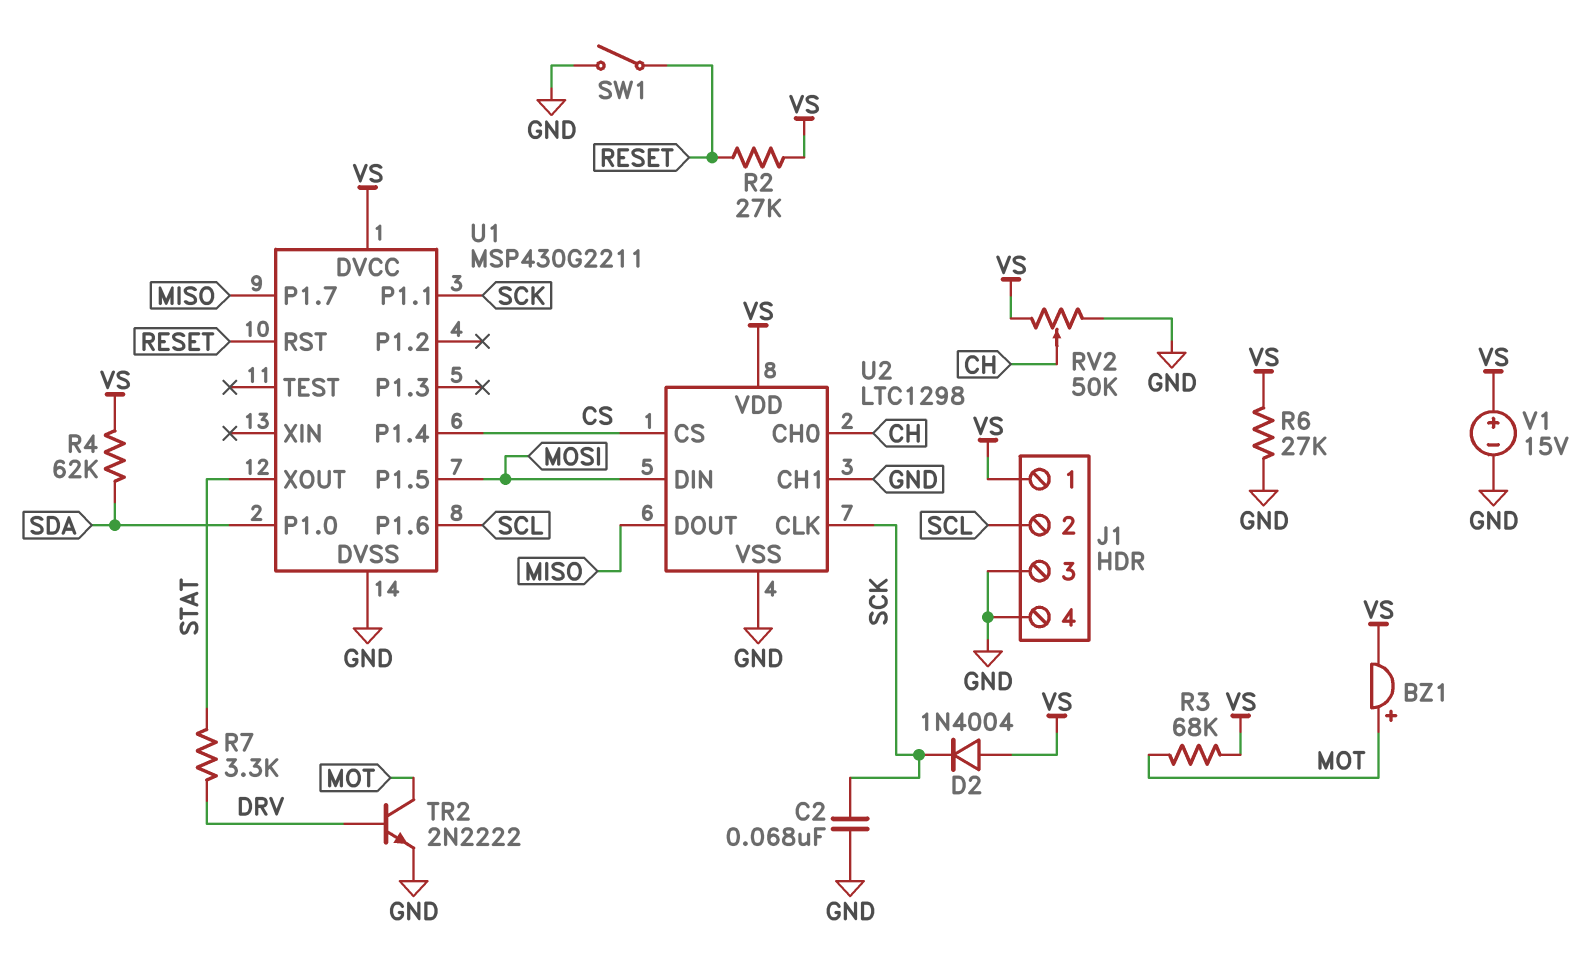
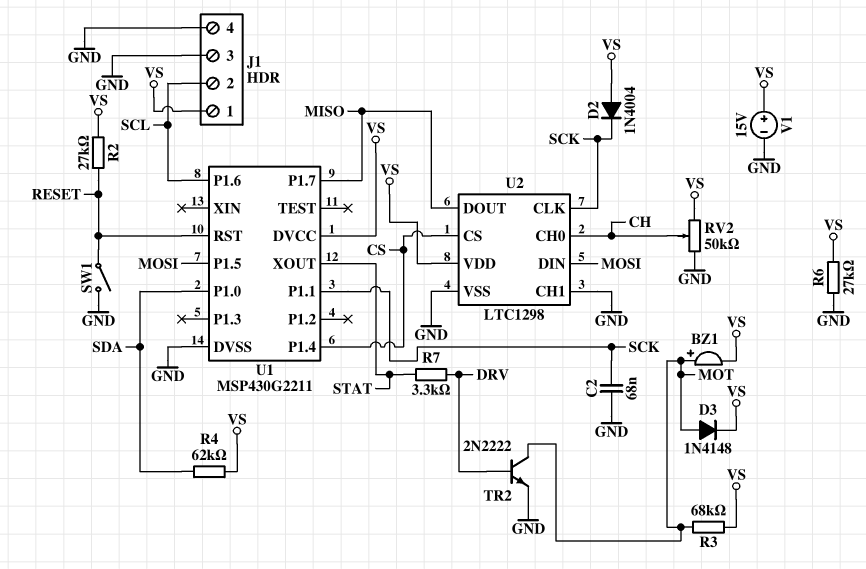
D3: none -> diode 1N4148 (A MOT, K VS)

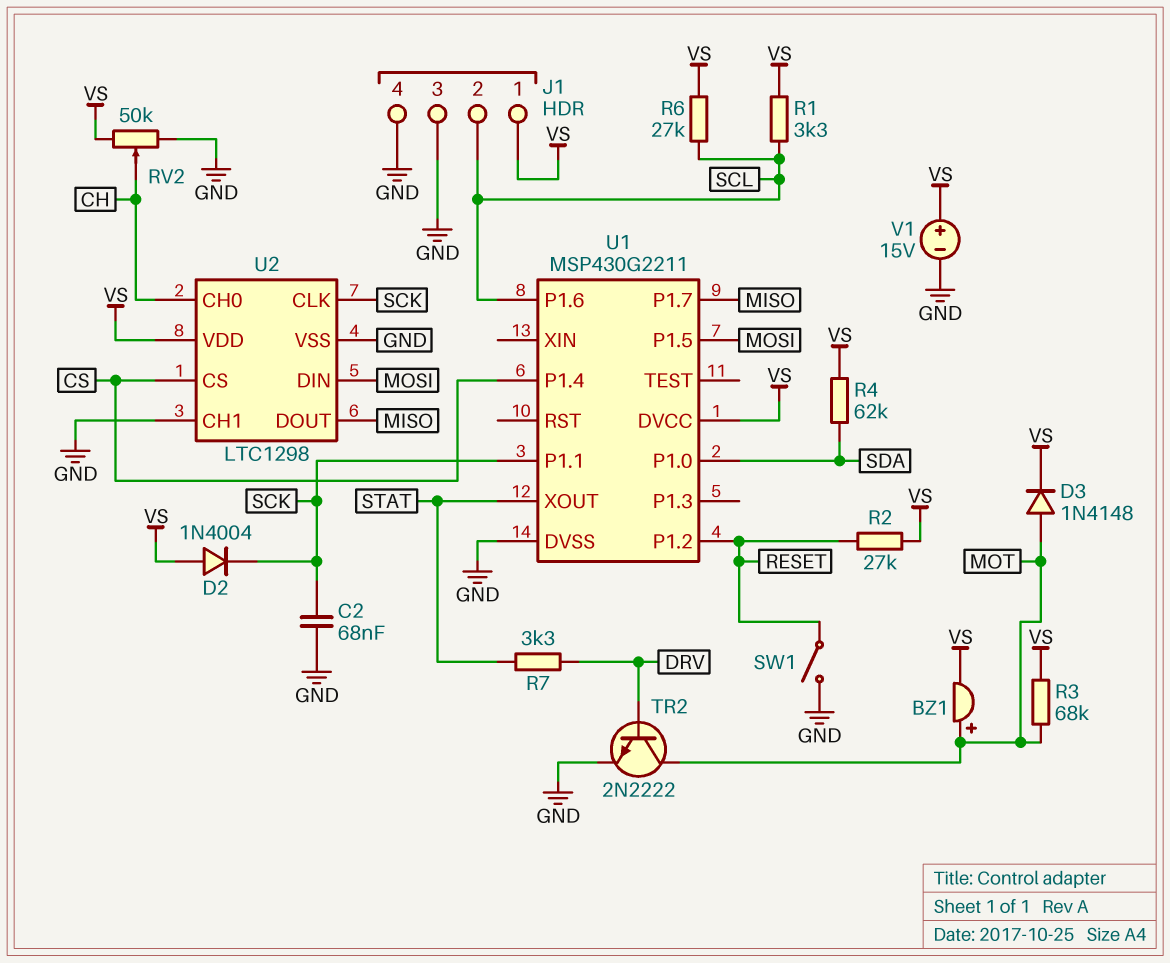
R1: none -> 3.3k (SCL, VS)
R6: 27k (GND, VS) -> 27k (SCL, VS)
U1 pin P1.2: none -> RESET
U1 pin RST: RESET -> none

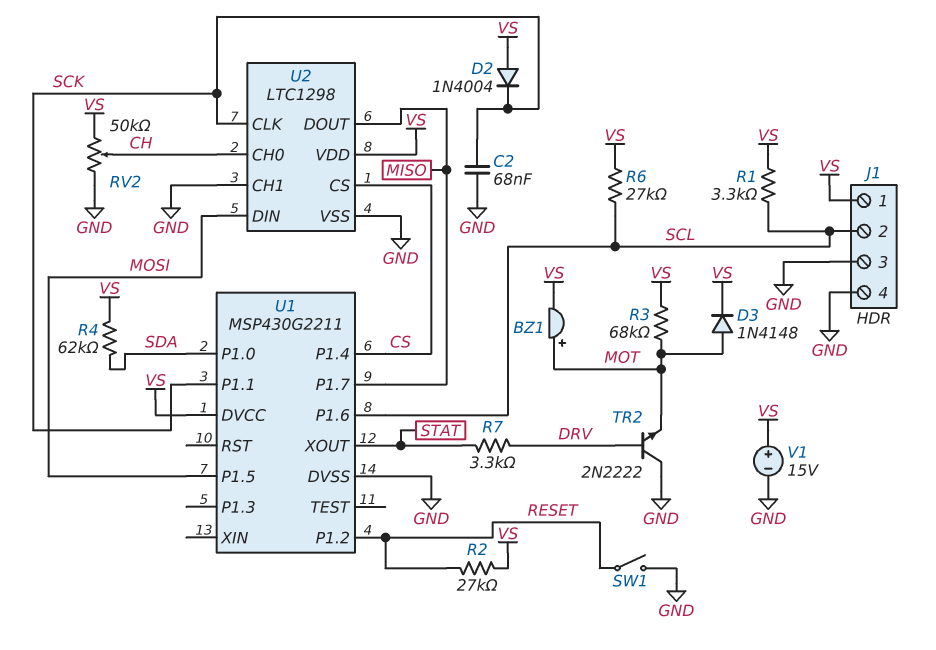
TR2: NPN 2N2222 (B DRV, C MOT, E GND) -> NPN 2N2222 (B DRV, C GND, E MOT)

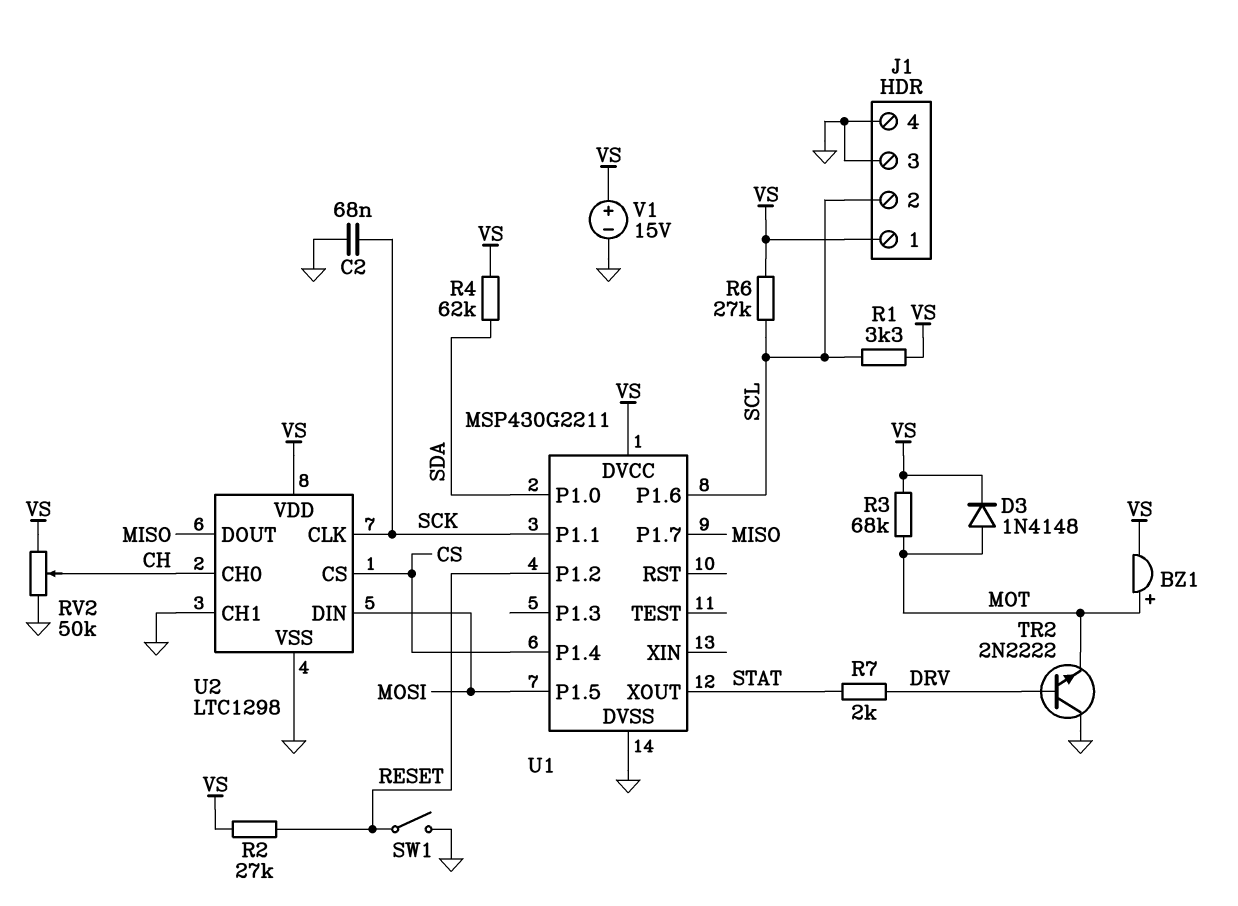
D2: diode 1N4004 (A VS, K SCK) -> none
R7: 3.3k (DRV, STAT) -> 2k (DRV, STAT)

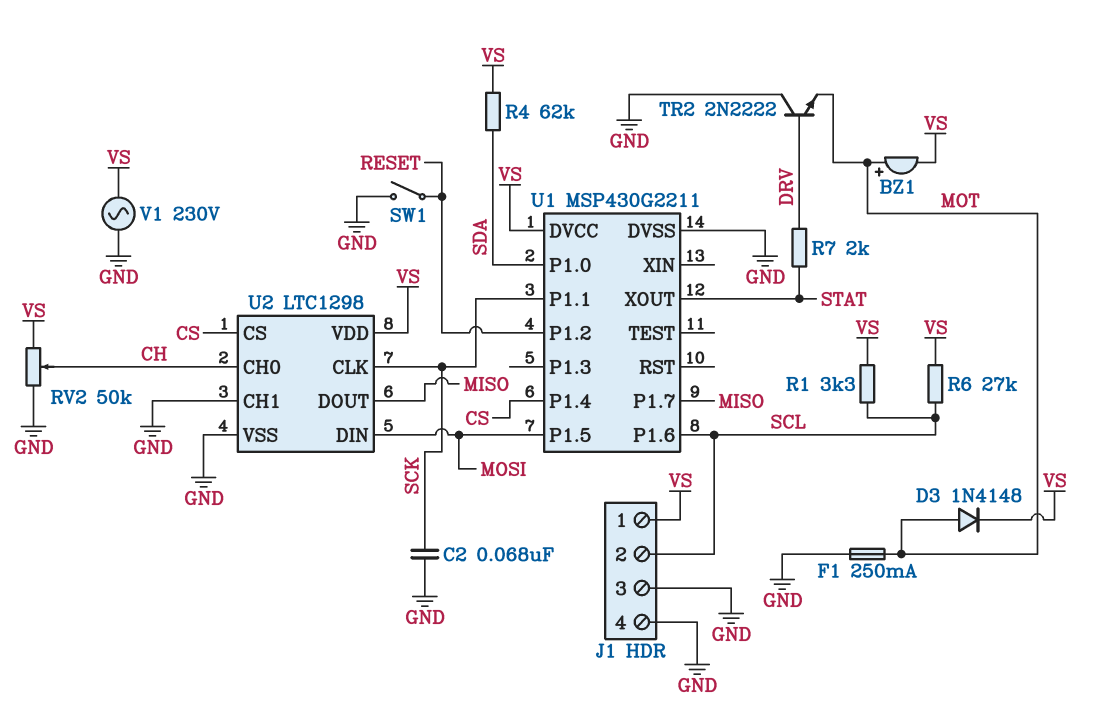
F1: none -> 250mA (GND, MOT)
R2: 27k (RESET, VS) -> none
R3: 68k (MOT, VS) -> none
V1: 15V (plus VS, minus GND) -> AC 230V (GND, VS)

